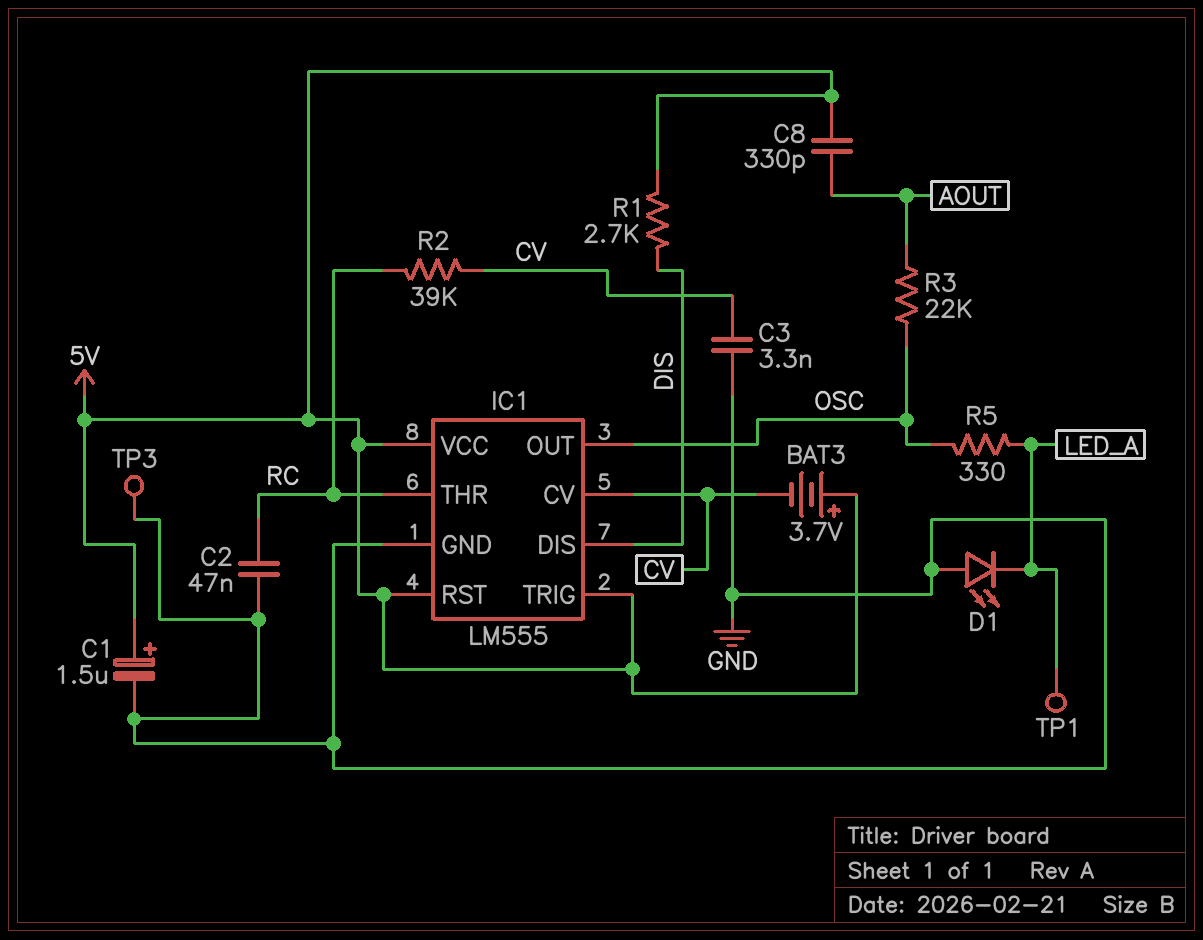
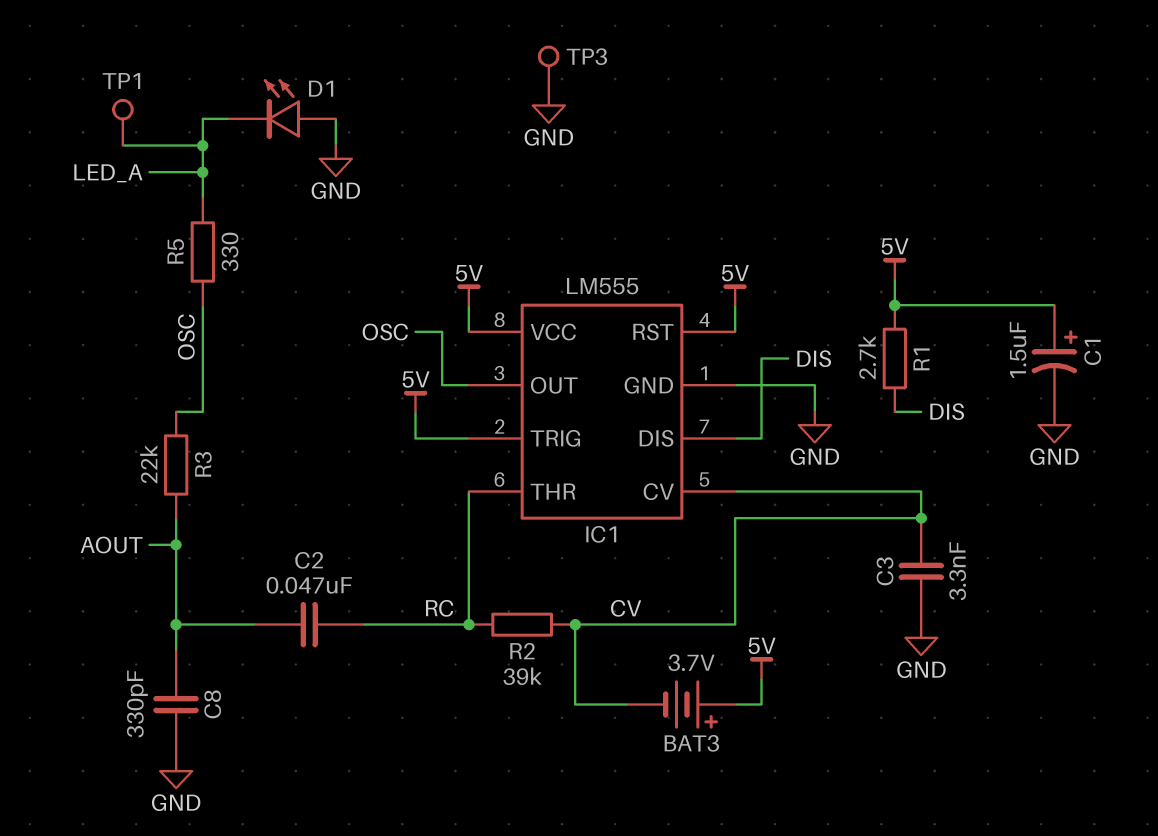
C2: 47nF (GND, RC) -> 47nF (AOUT, RC)
C8: 330pF (5V, AOUT) -> 330pF (AOUT, GND)

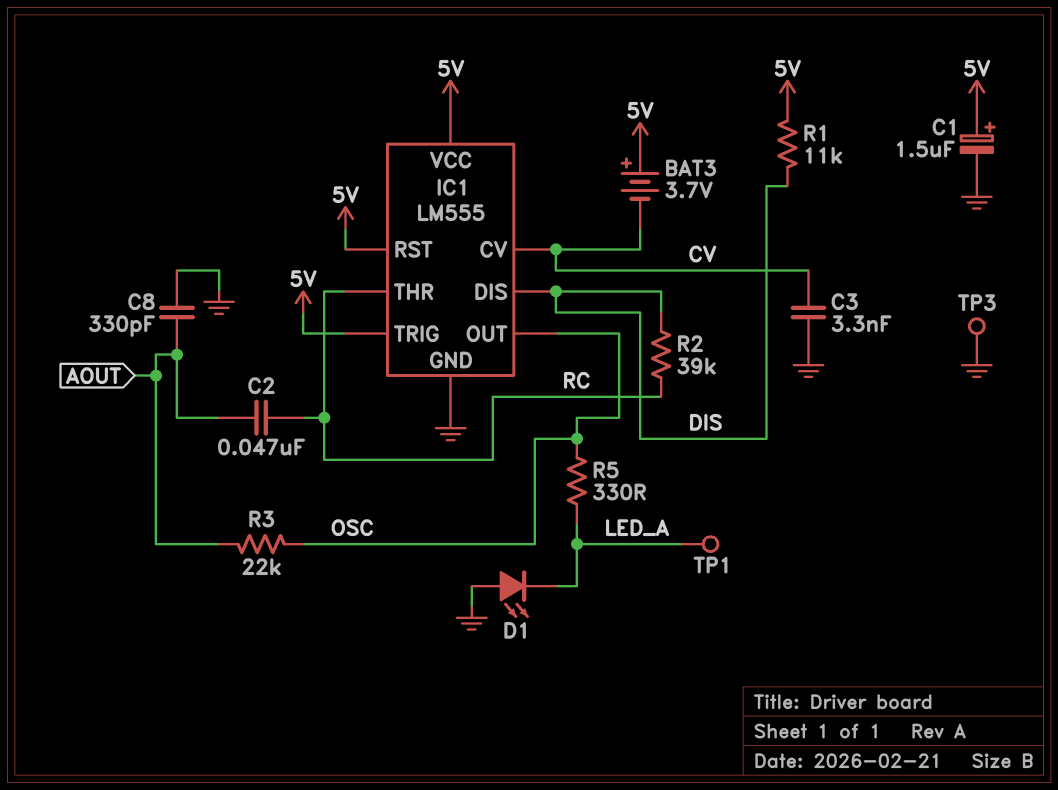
R1: 2.7k (5V, DIS) -> 11k (5V, DIS)
R2: 39k (CV, RC) -> 39k (DIS, RC)

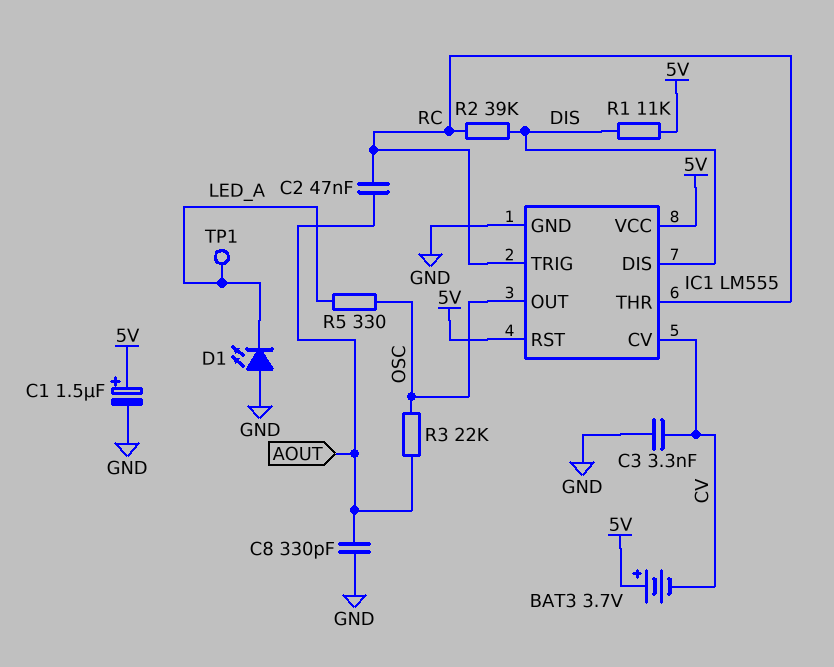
IC1 pin TRIG: 5V -> RC
TP3: test point (GND) -> none

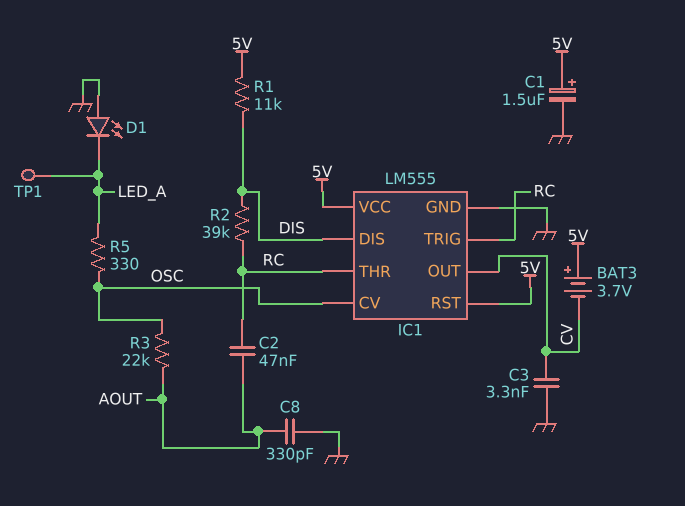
IC1 pin CV: CV -> OSC
IC1 pin OUT: OSC -> CV

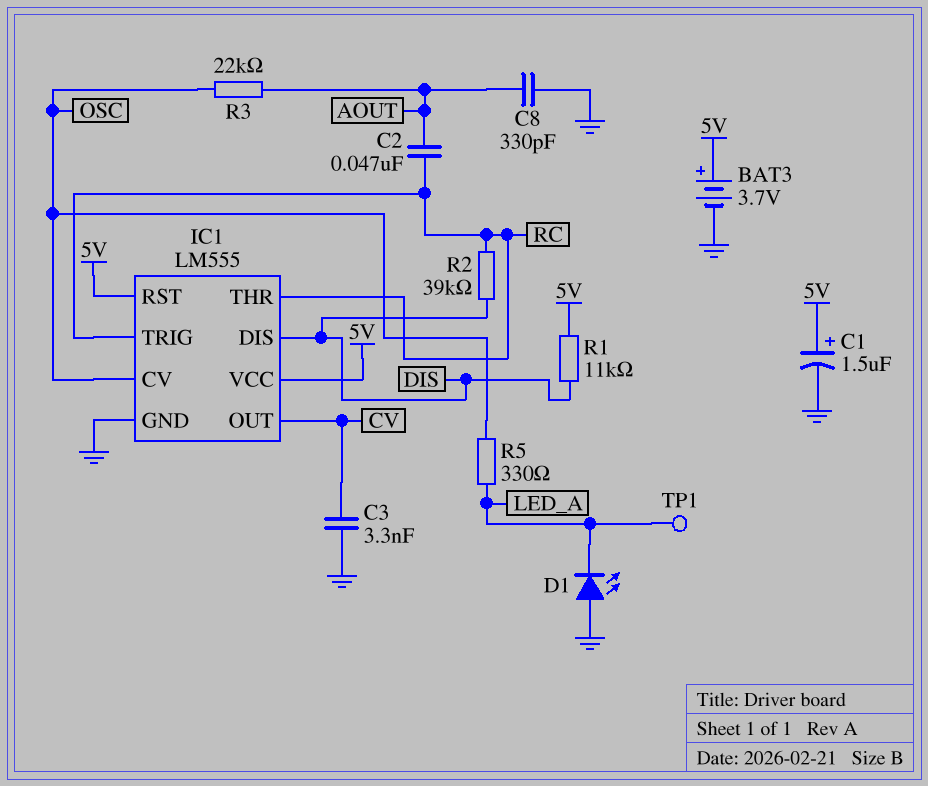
BAT3: 3.7V (plus 5V, minus CV) -> 3.7V (plus 5V, minus GND)

